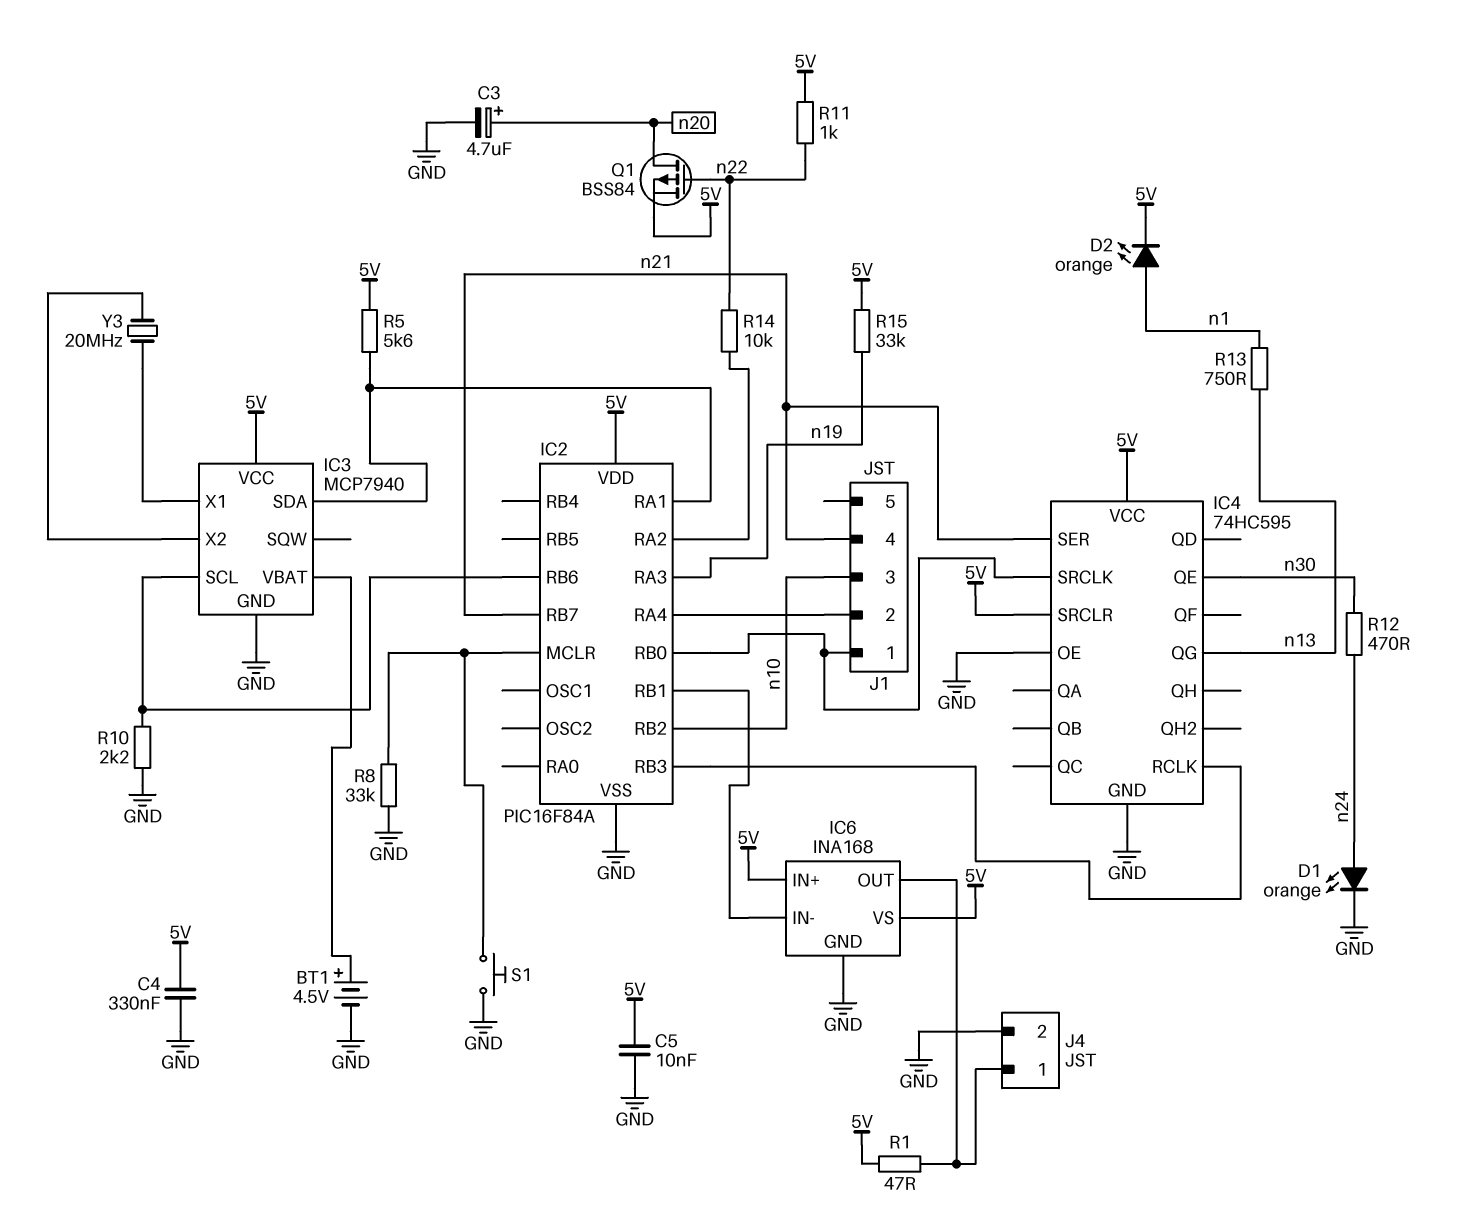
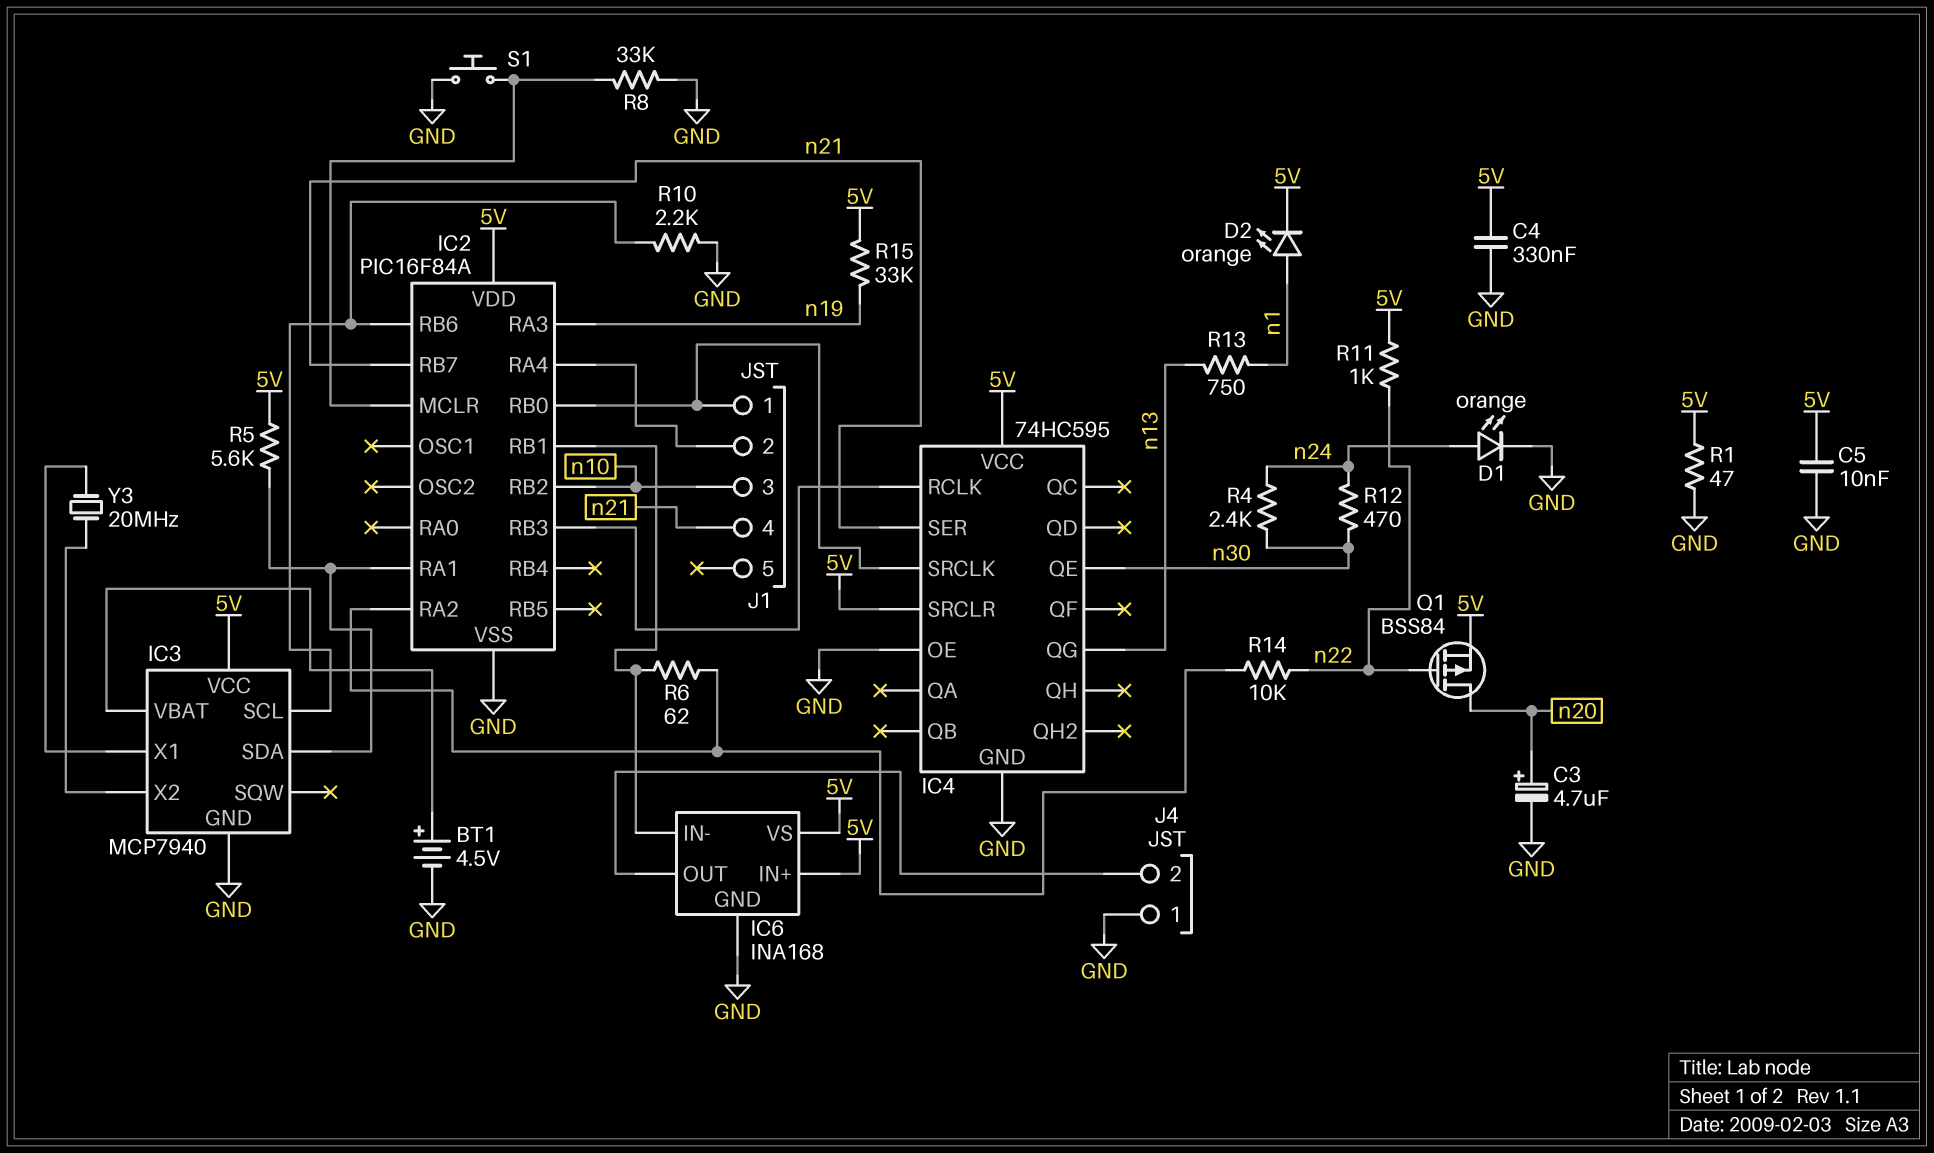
J4 pin 1: IC6/OUT -> GND
J4 pin 2: GND -> IC6/OUT
R1: 47 (5V, IC6/OUT) -> 47 (5V, GND)
R4: none -> 2.4k (n24, n30)
R6: none -> 62 (IC2/RA2, IC2/RB1)

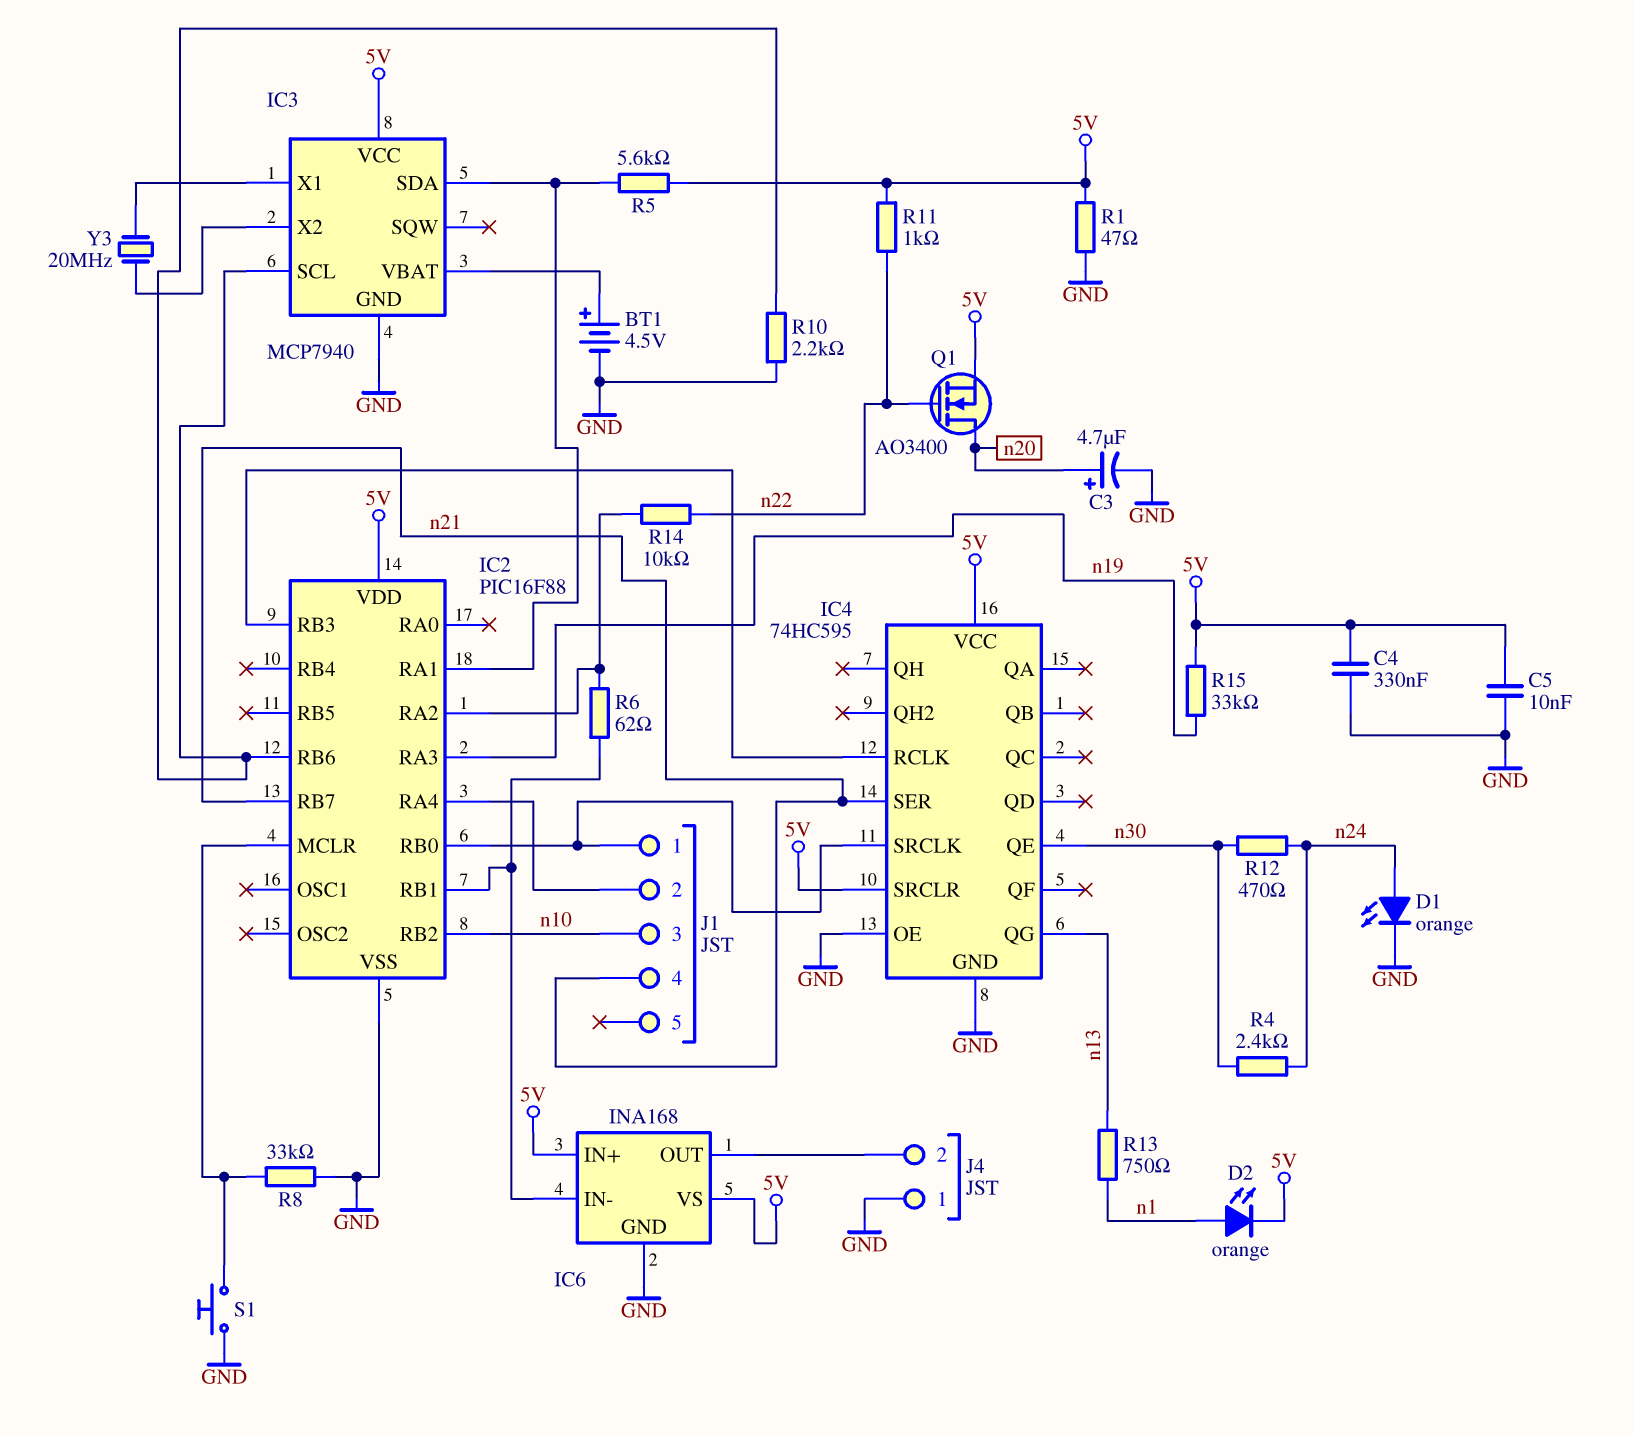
IC2: PIC16F84A -> PIC16F88
Q1: PMOS BSS84 (G n22, D n20, S 5V) -> NMOS AO3400 (G n22, D n20, S 5V)

